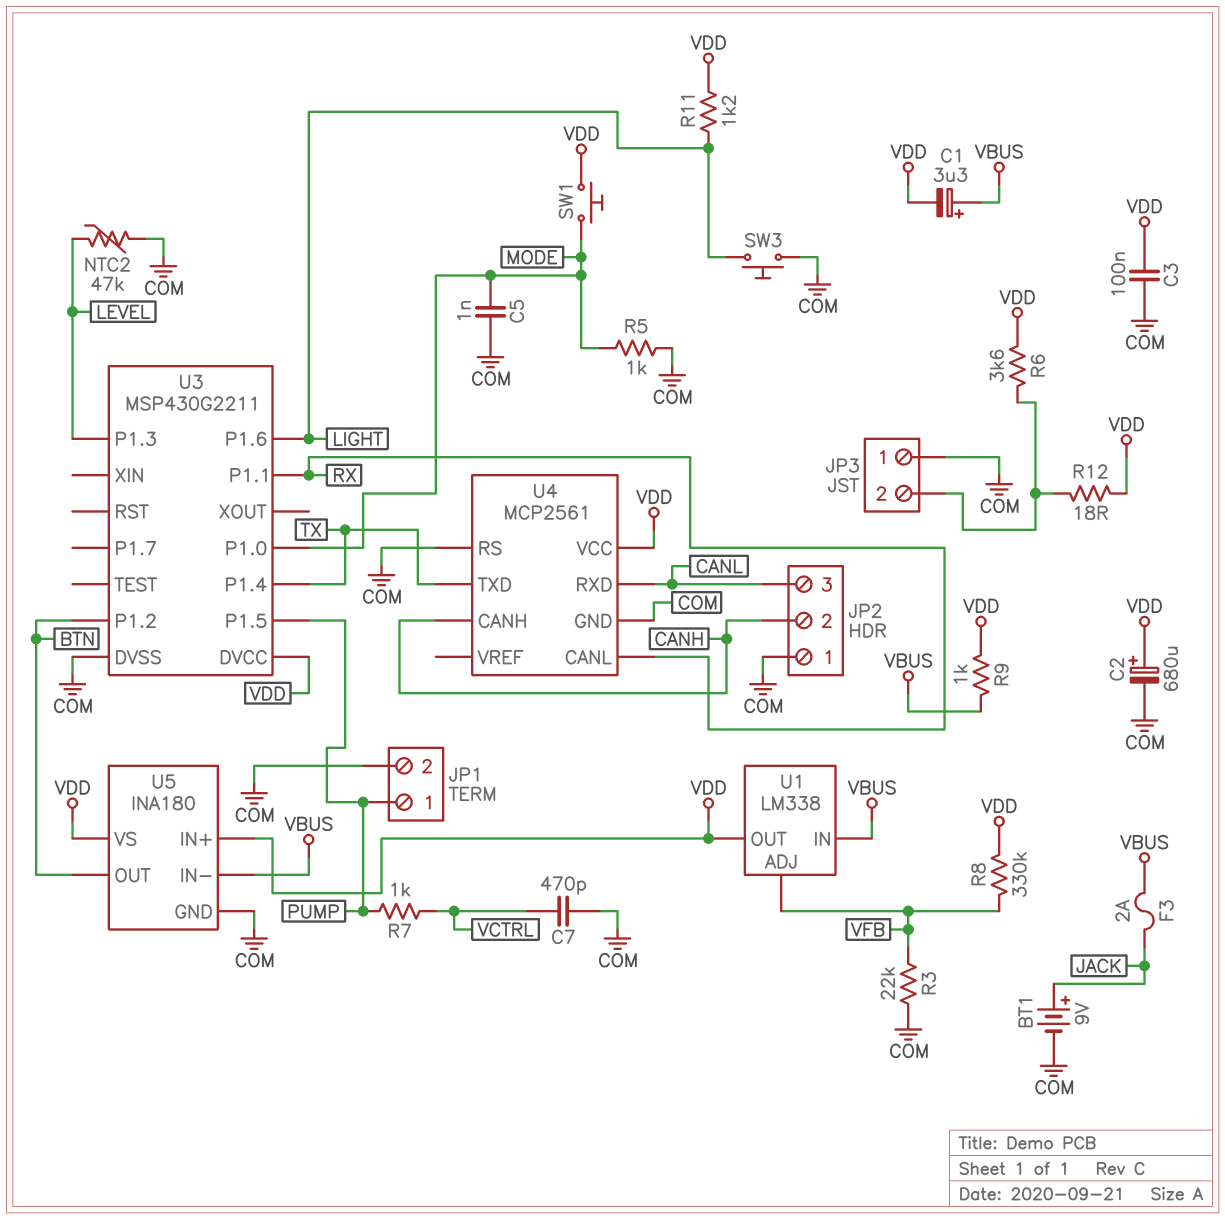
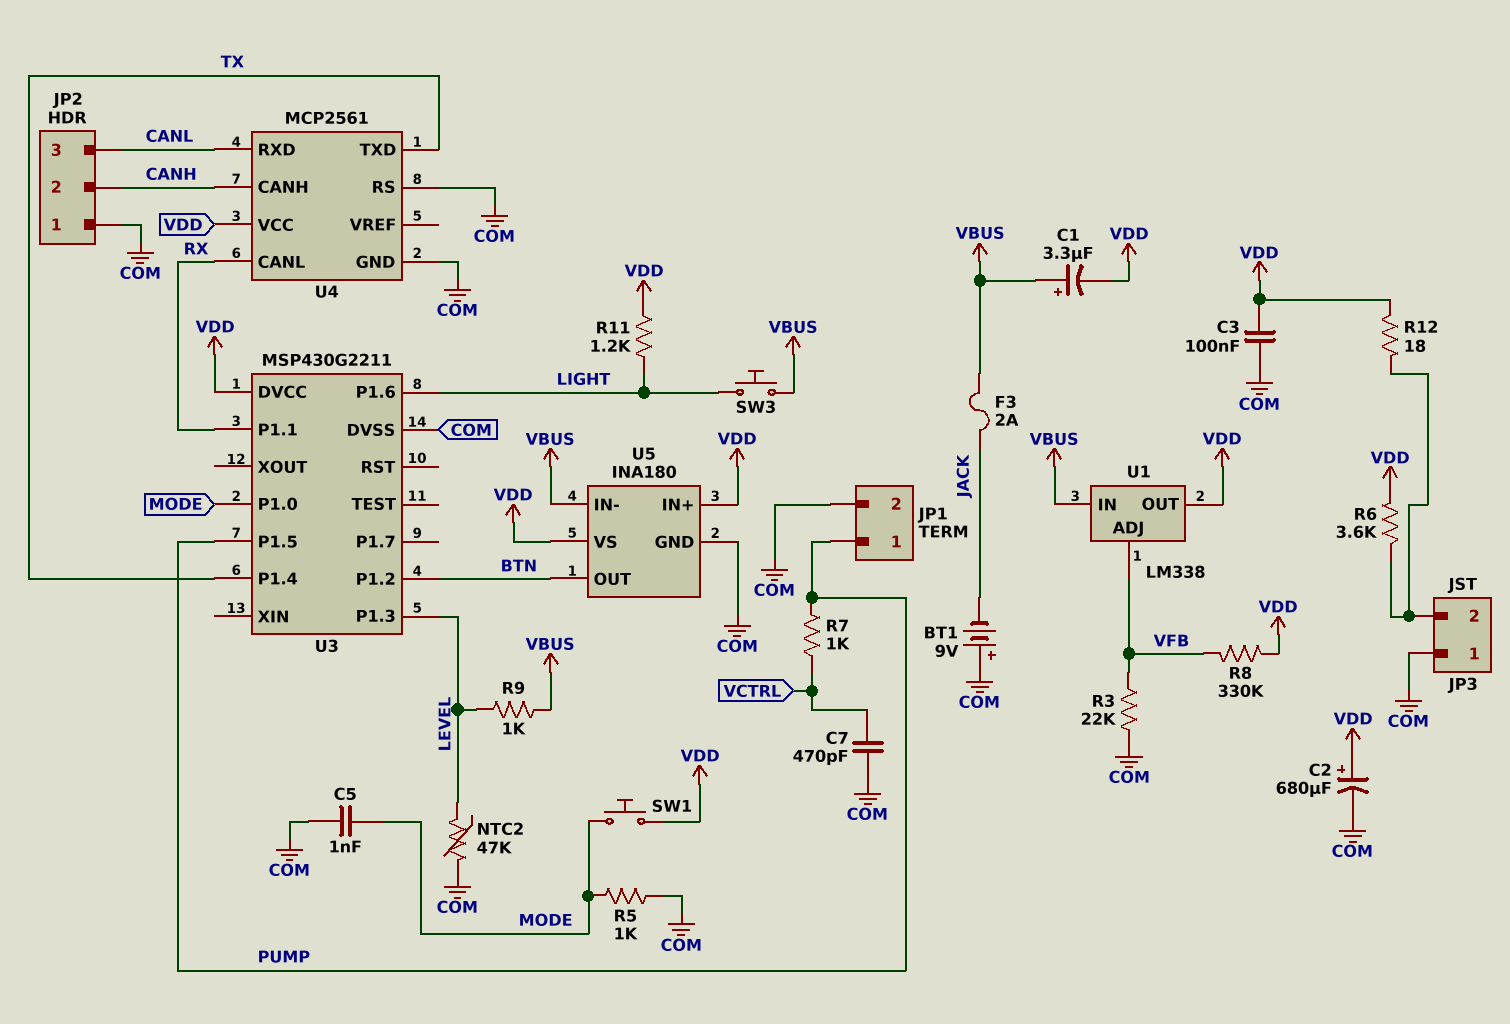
BT1: 9V (plus JACK, minus COM) -> 9V (plus COM, minus JACK)
R9: 1k (VBUS, VDD) -> 1k (LEVEL, VBUS)
SW3: button (COM, LIGHT) -> button (LIGHT, VBUS)

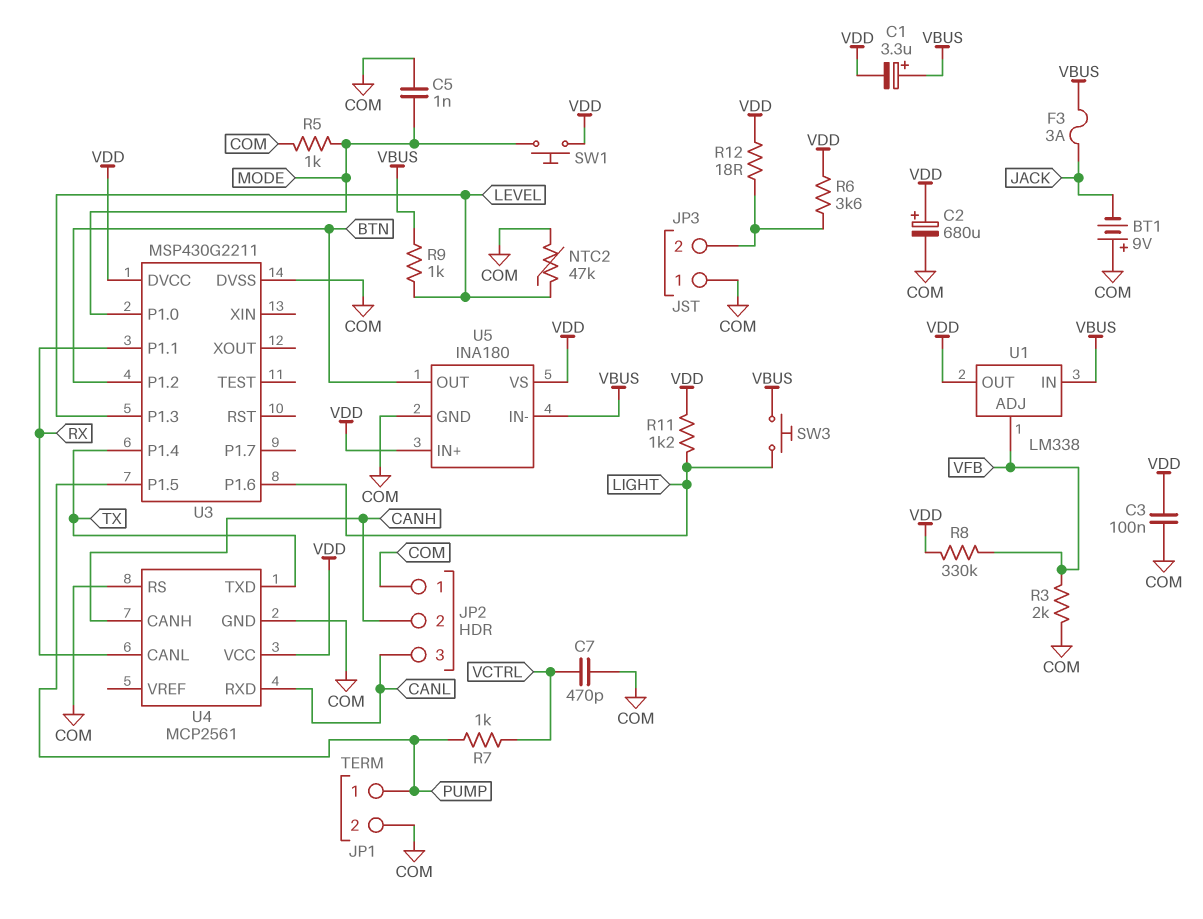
F3: 2A (JACK, VBUS) -> 3A (JACK, VBUS)
R3: 22k (COM, VFB) -> 2k (COM, VFB)

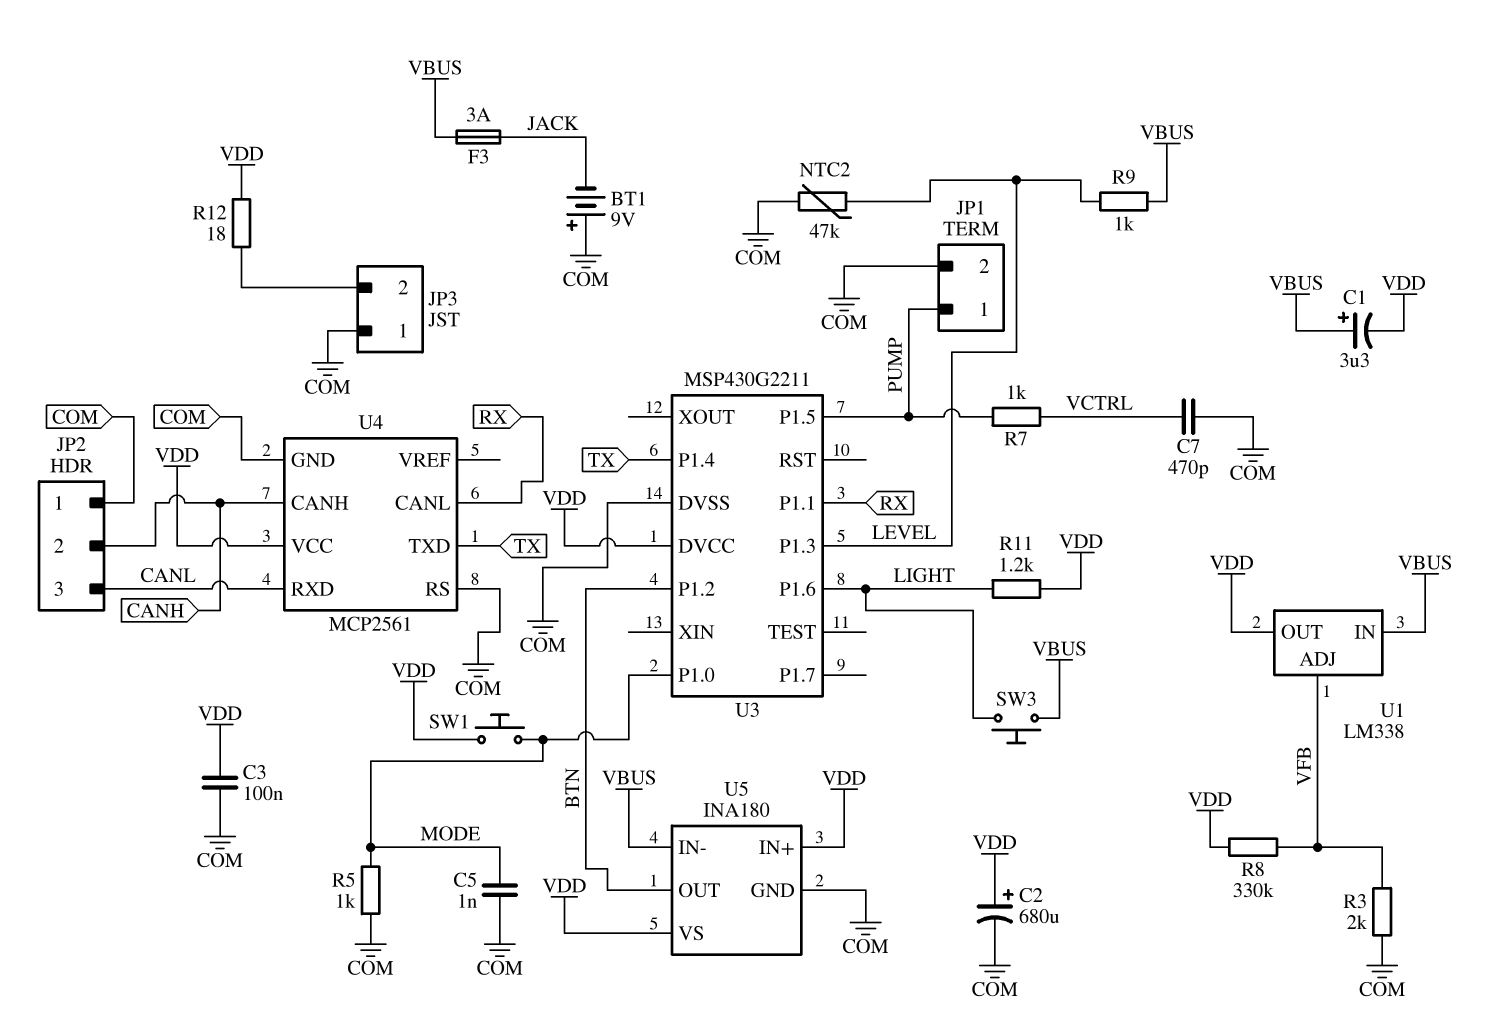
R6: 3.6k (JP3/2, VDD) -> none

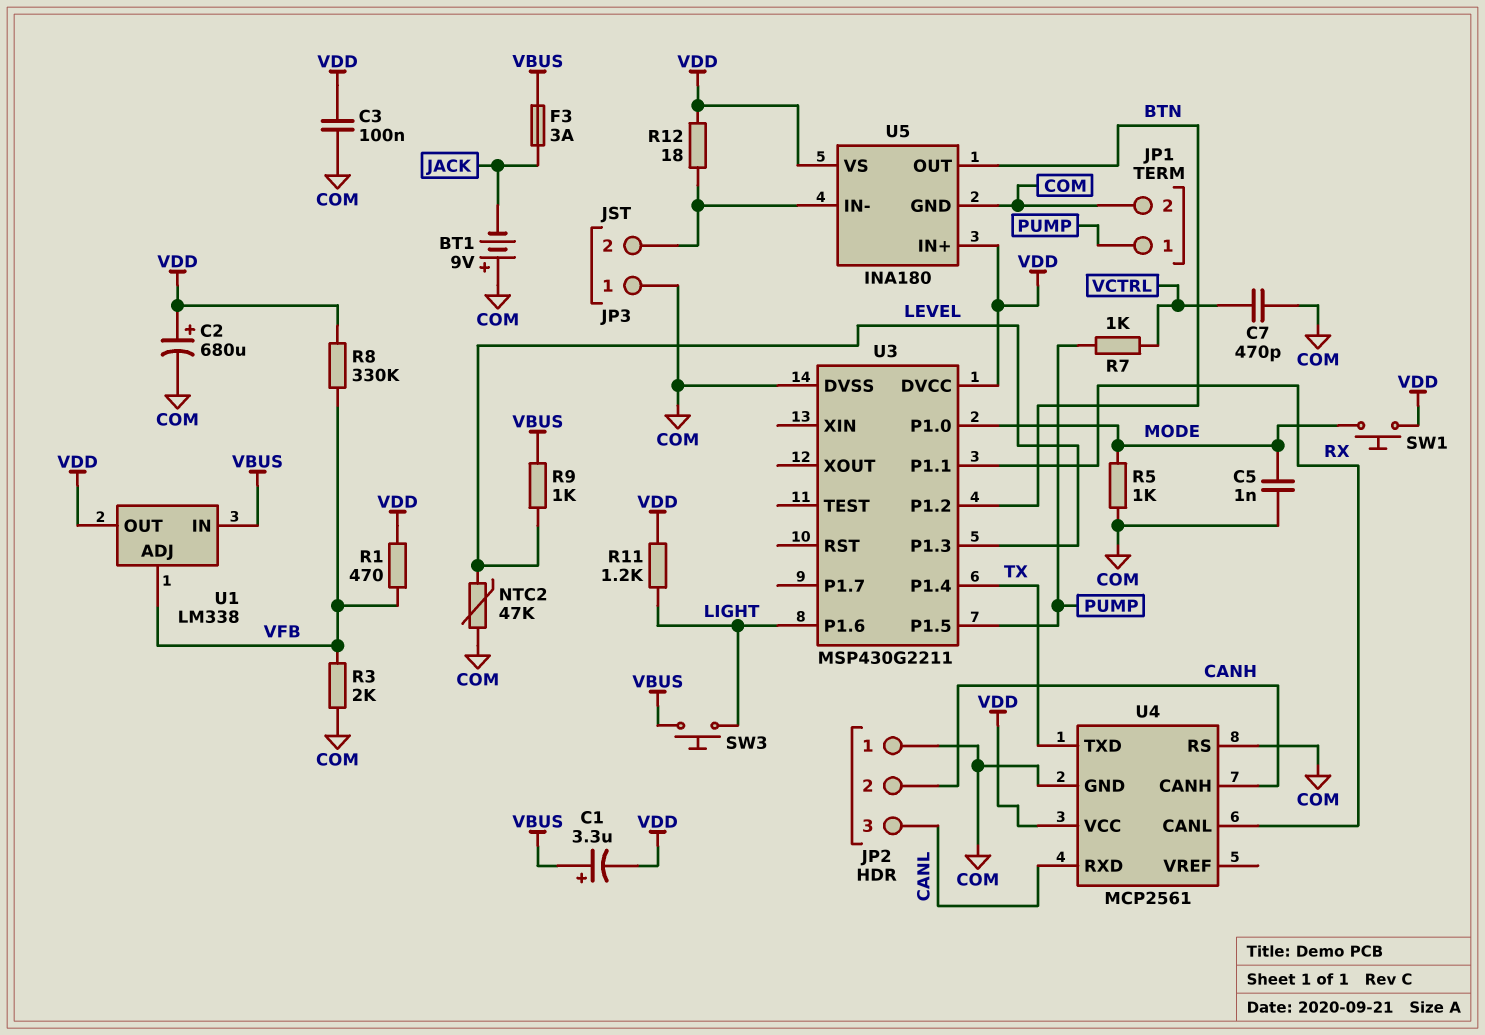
R1: none -> 470 (VDD, VFB)
U5 pin IN-: VBUS -> JP3/2

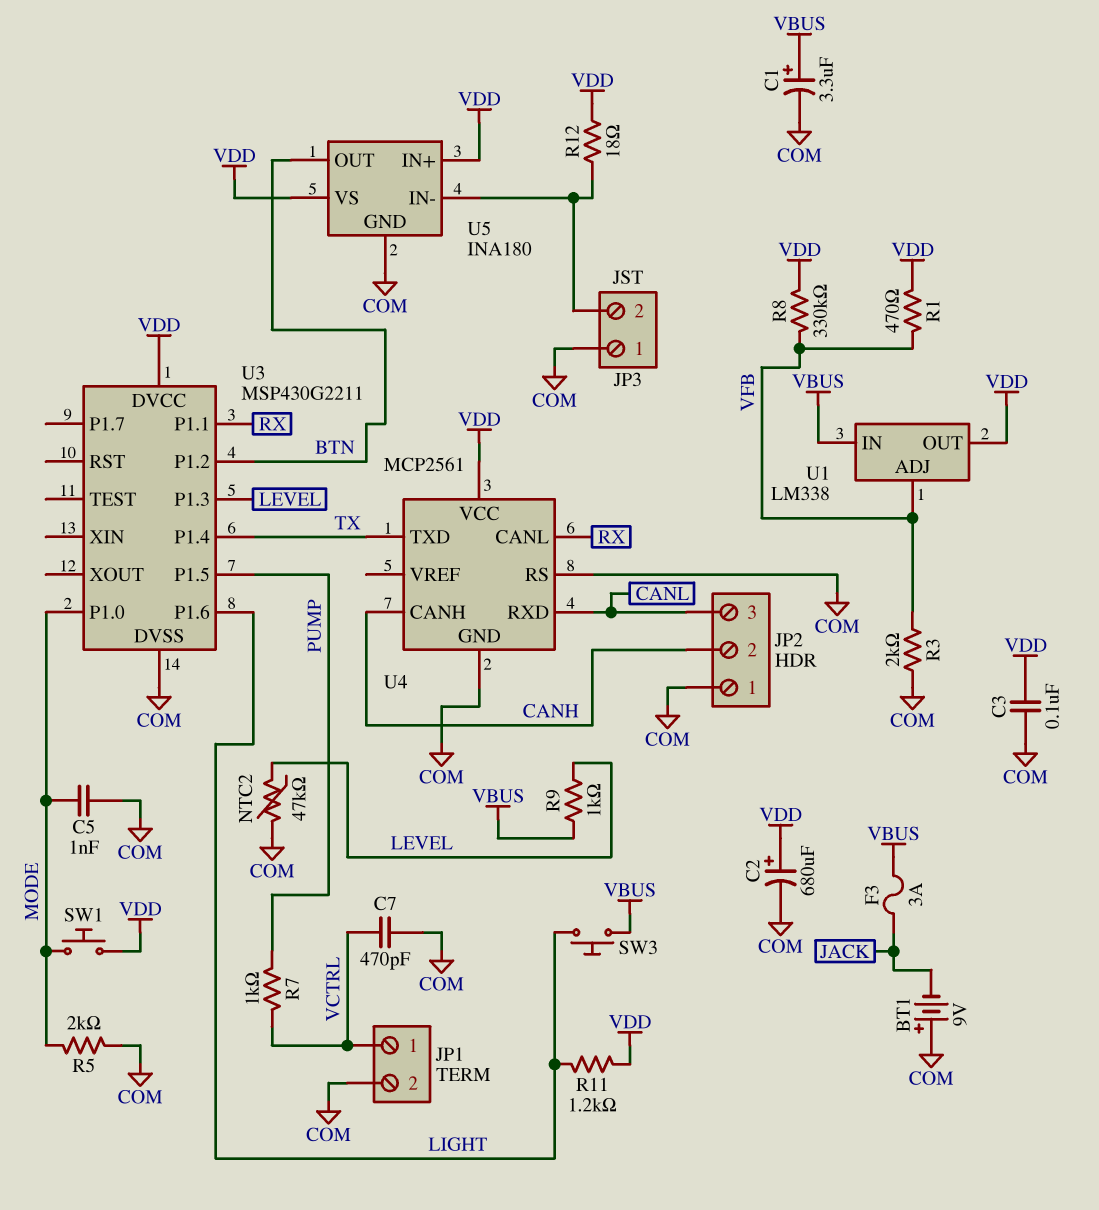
C1: 3.3uF (plus VBUS, minus VDD) -> 3.3uF (plus VBUS, minus COM)
JP1 pin 1: PUMP -> VCTRL
R5: 1k (COM, MODE) -> 2k (COM, MODE)

